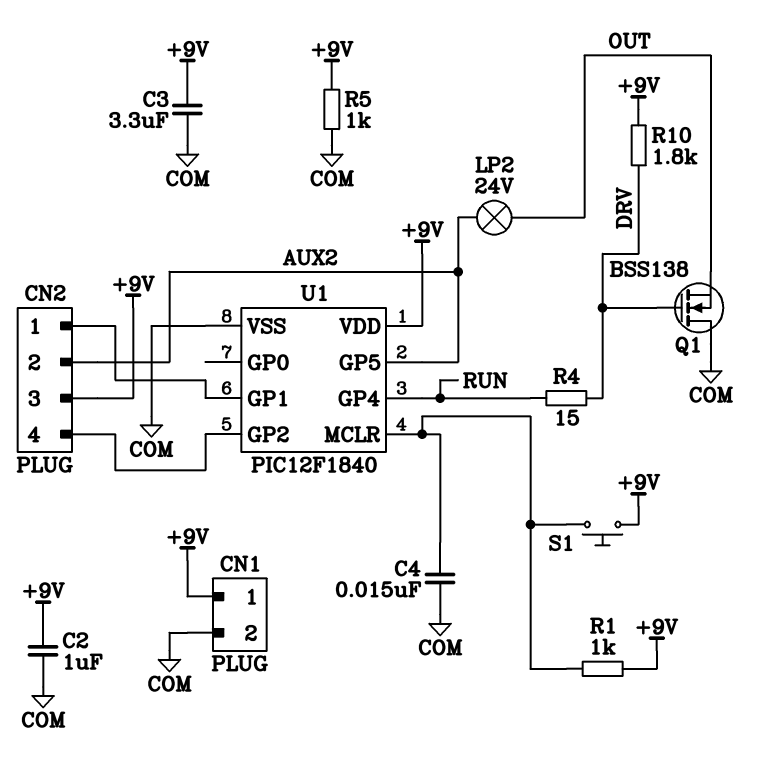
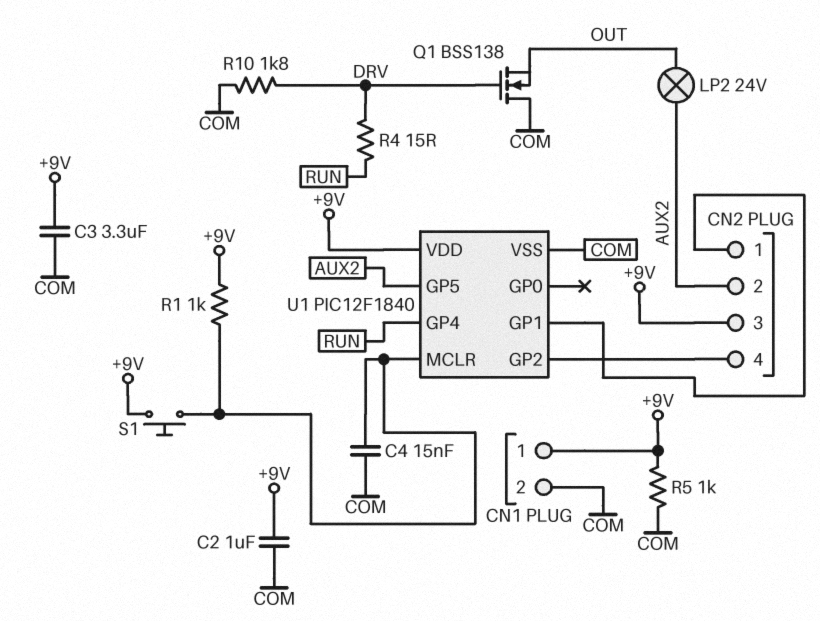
R10: 1.8k (+9V, DRV) -> 1.8k (COM, DRV)

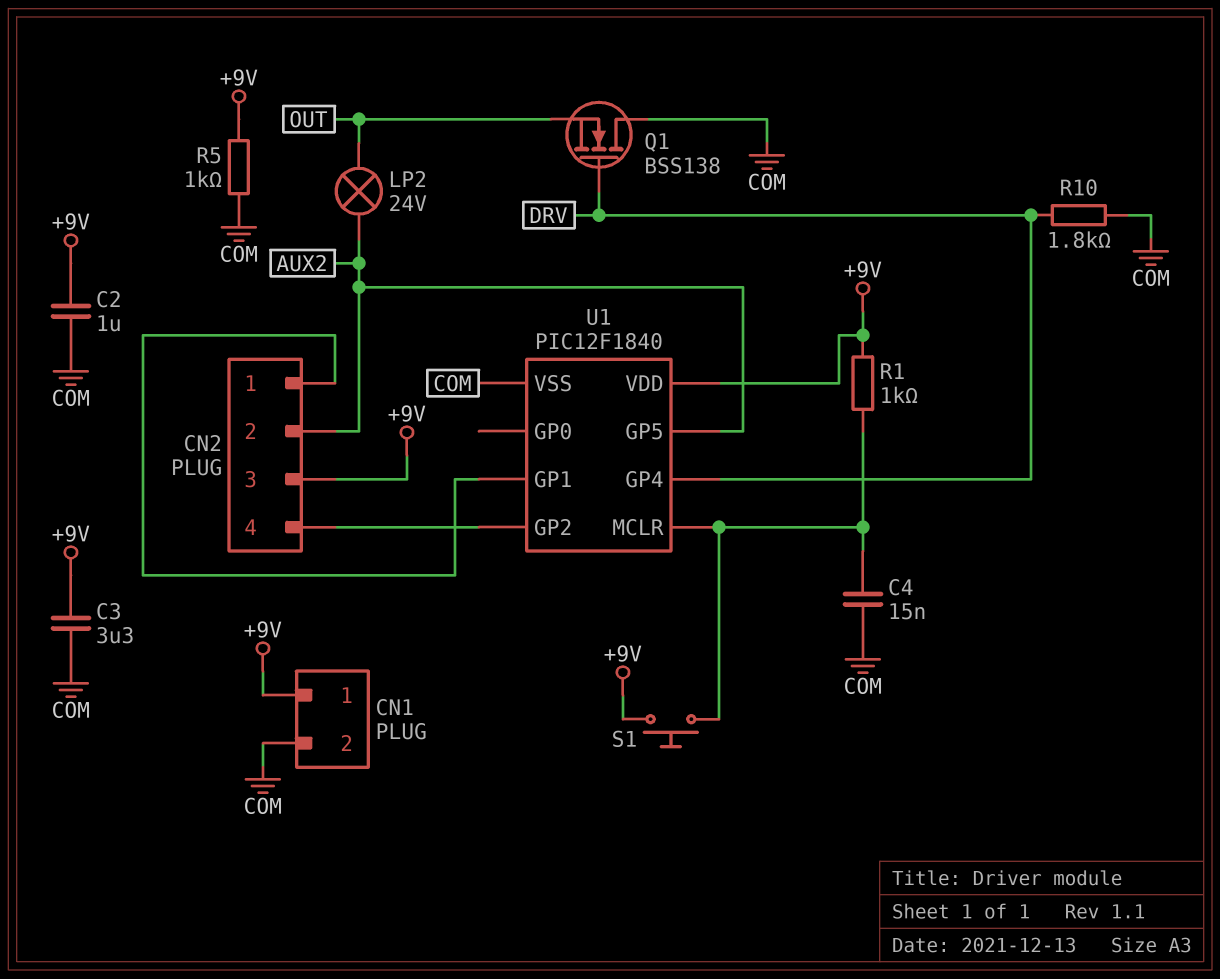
R4: 15 (DRV, RUN) -> none
U1 pin GP4: RUN -> DRV

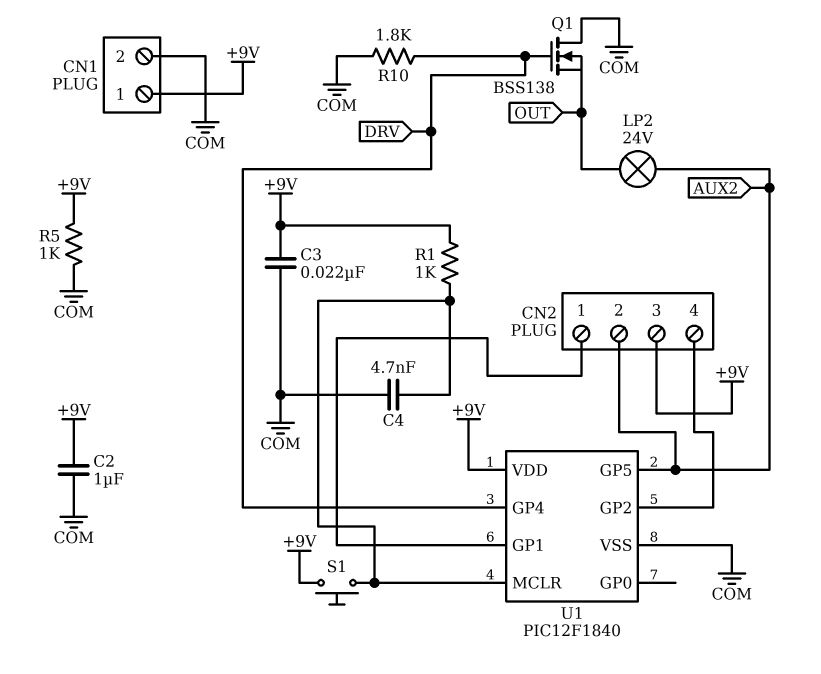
C3: 3.3uF (+9V, COM) -> 22nF (+9V, COM)
C4: 15nF (COM, U1/MCLR) -> 4.7nF (COM, U1/MCLR)

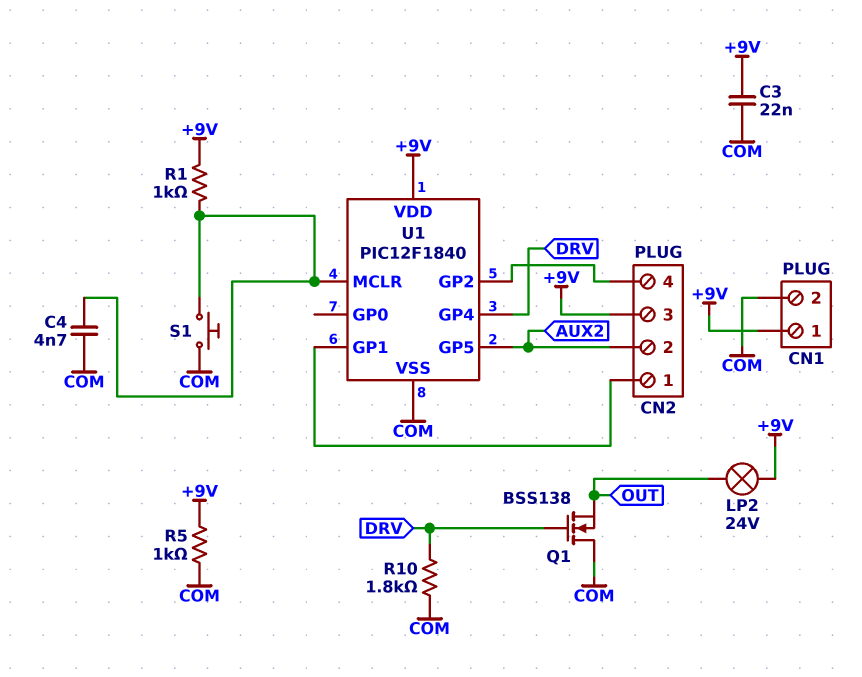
C2: 1uF (+9V, COM) -> none
LP2: lamp 24V (AUX2, OUT) -> lamp 24V (+9V, OUT)
S1: button (+9V, U1/MCLR) -> button (COM, U1/MCLR)

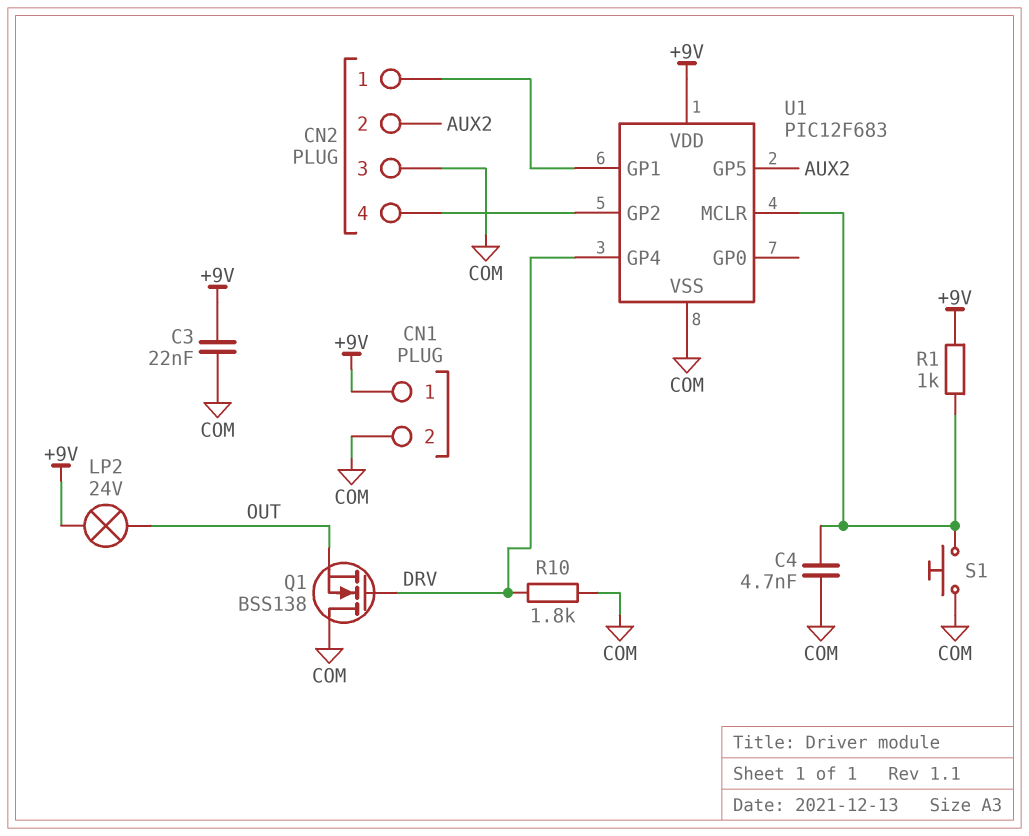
CN2 pin 3: +9V -> COM
R5: 1k (+9V, COM) -> none
U1: PIC12F1840 -> PIC12F683

